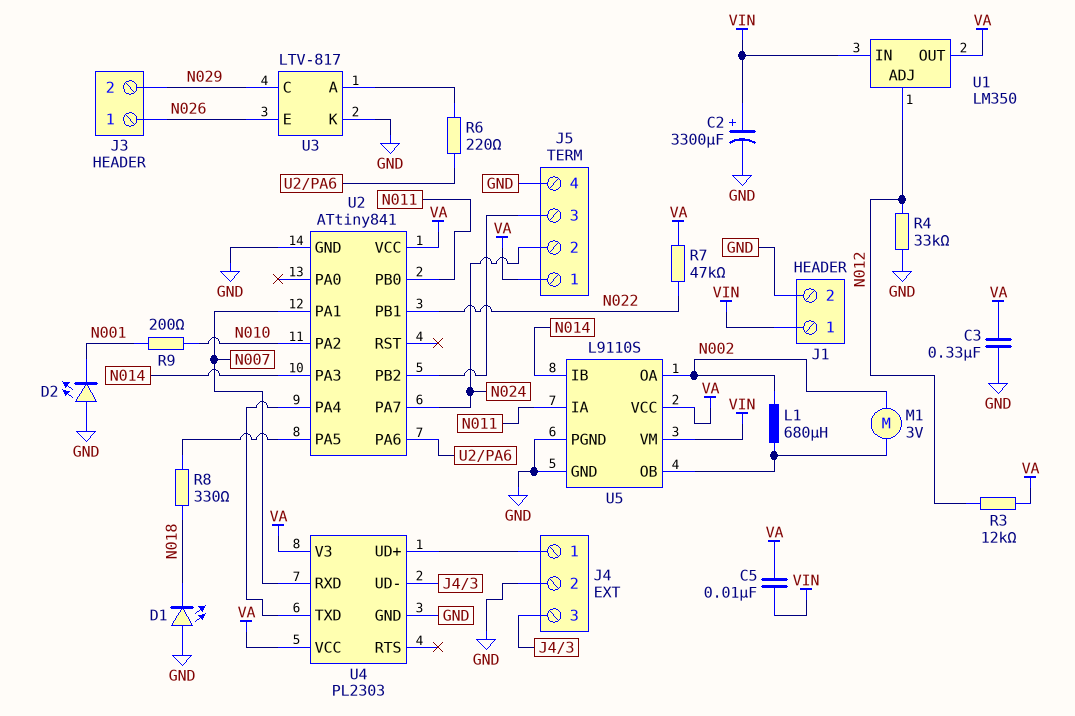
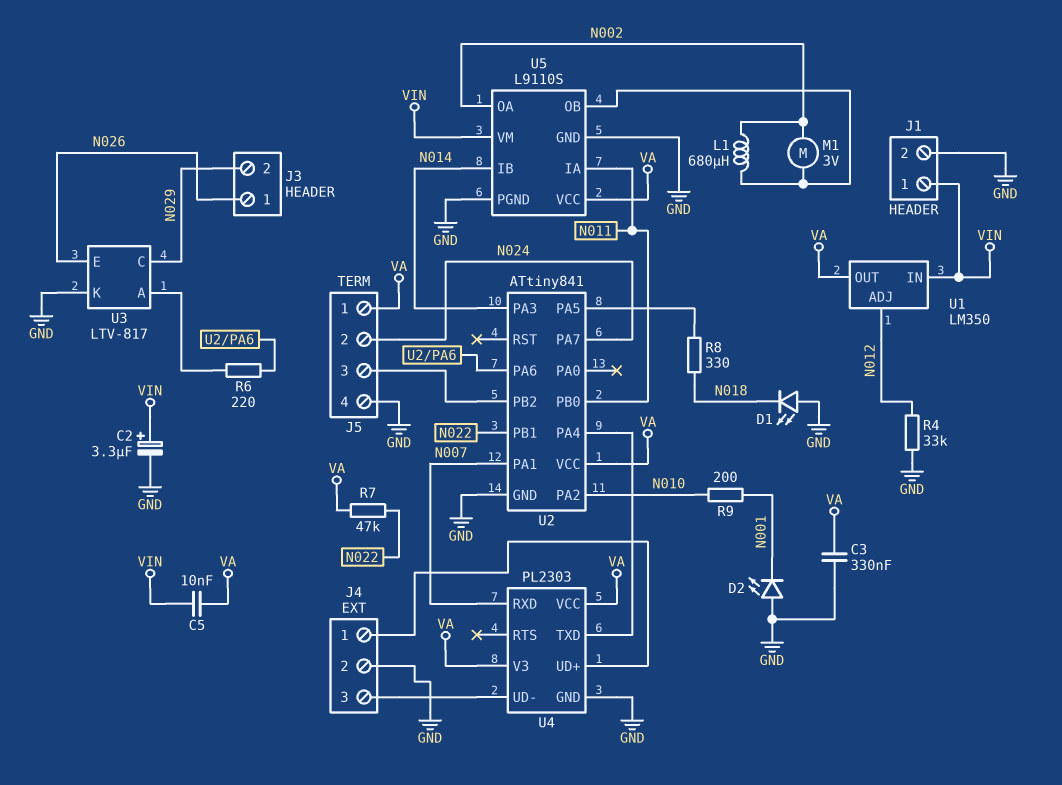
C2: 3300uF (plus VIN, minus GND) -> 3.3uF (plus VIN, minus GND)
R3: 12k (N012, VA) -> none

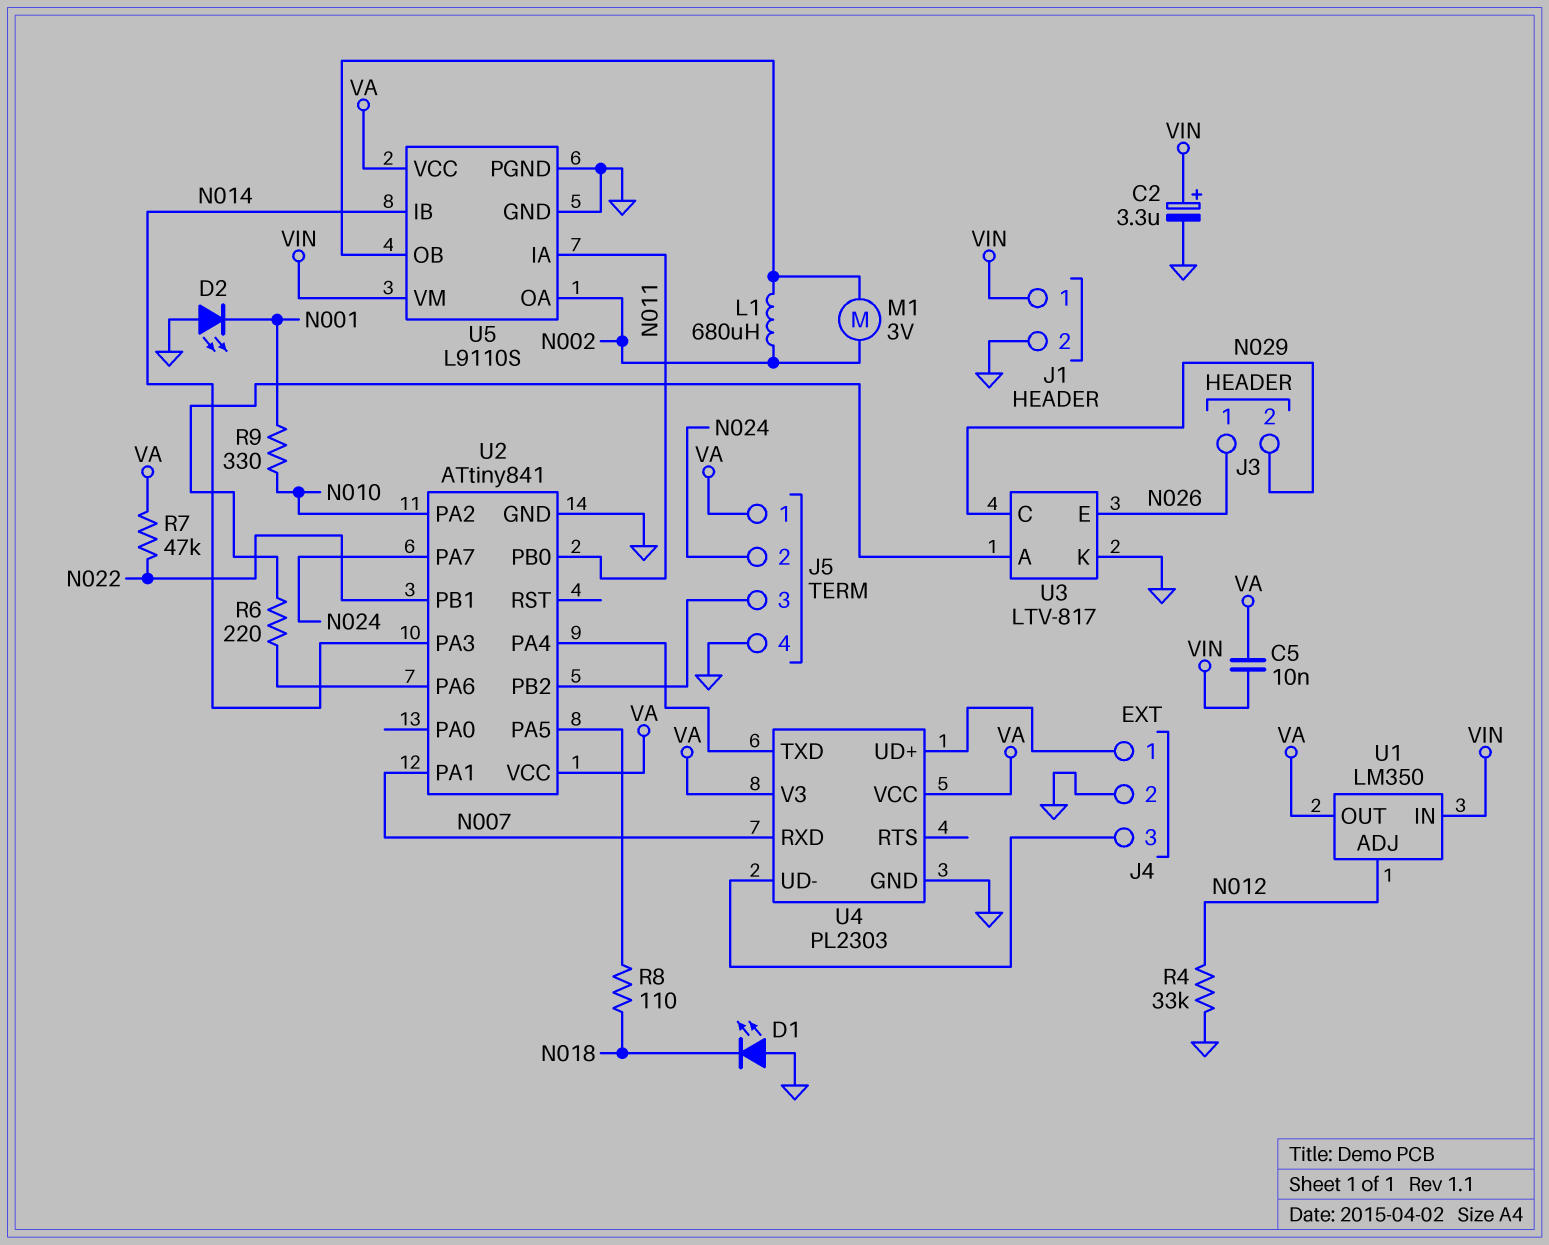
C3: 330nF (GND, VA) -> none
R8: 330 (N018, U2/PA5) -> 110 (N018, U2/PA5)
R9: 200 (N001, N010) -> 330 (N001, N010)

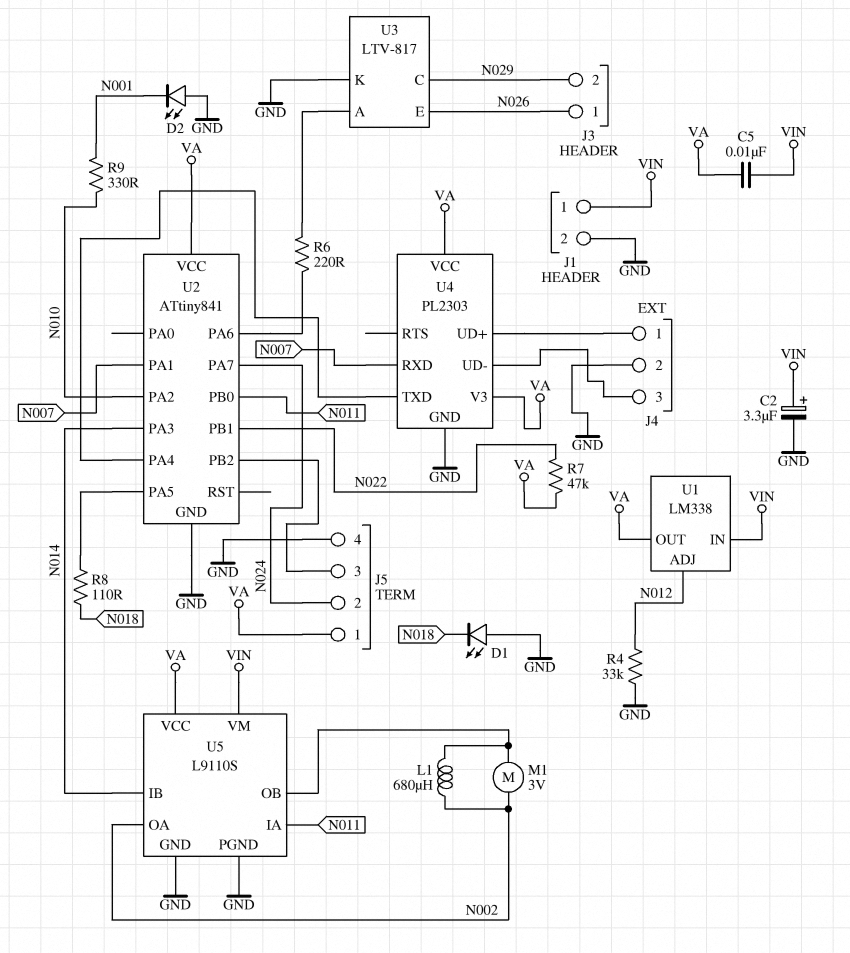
U1: LM350 -> LM338

